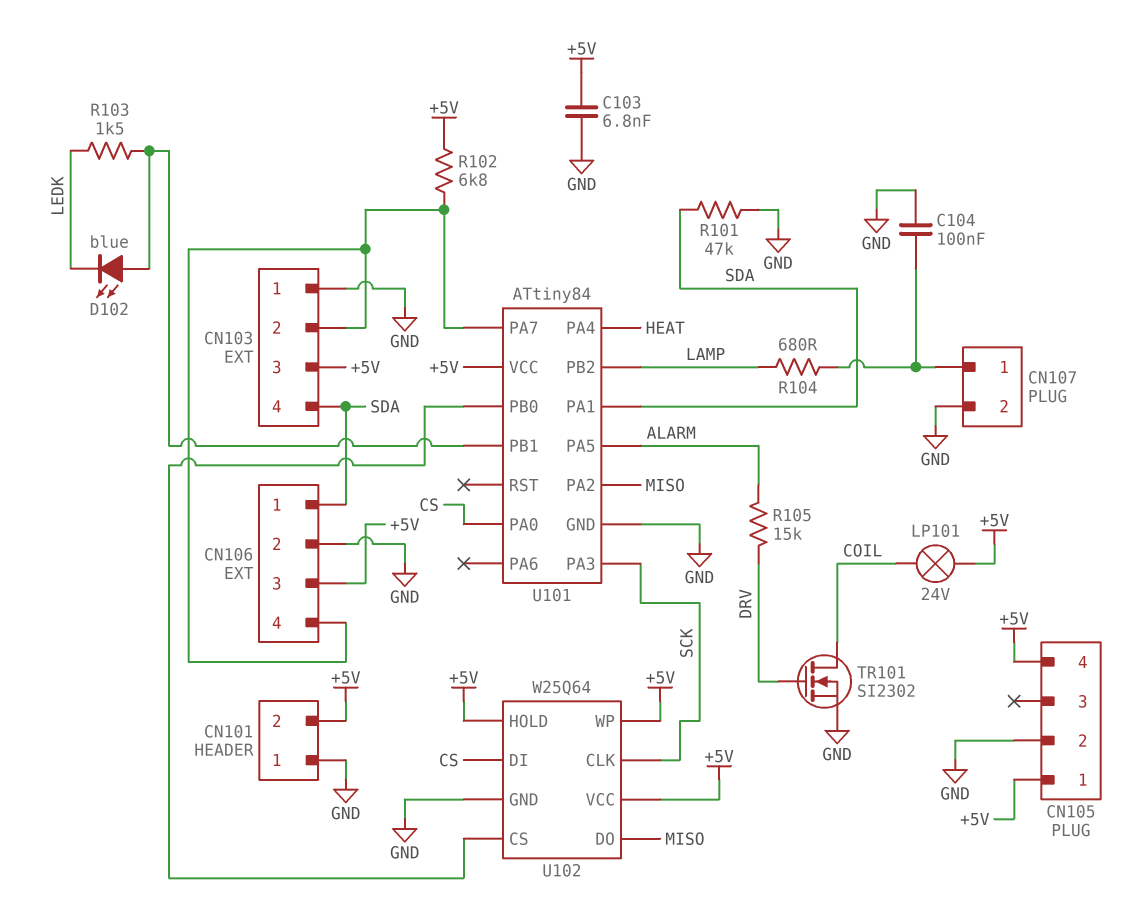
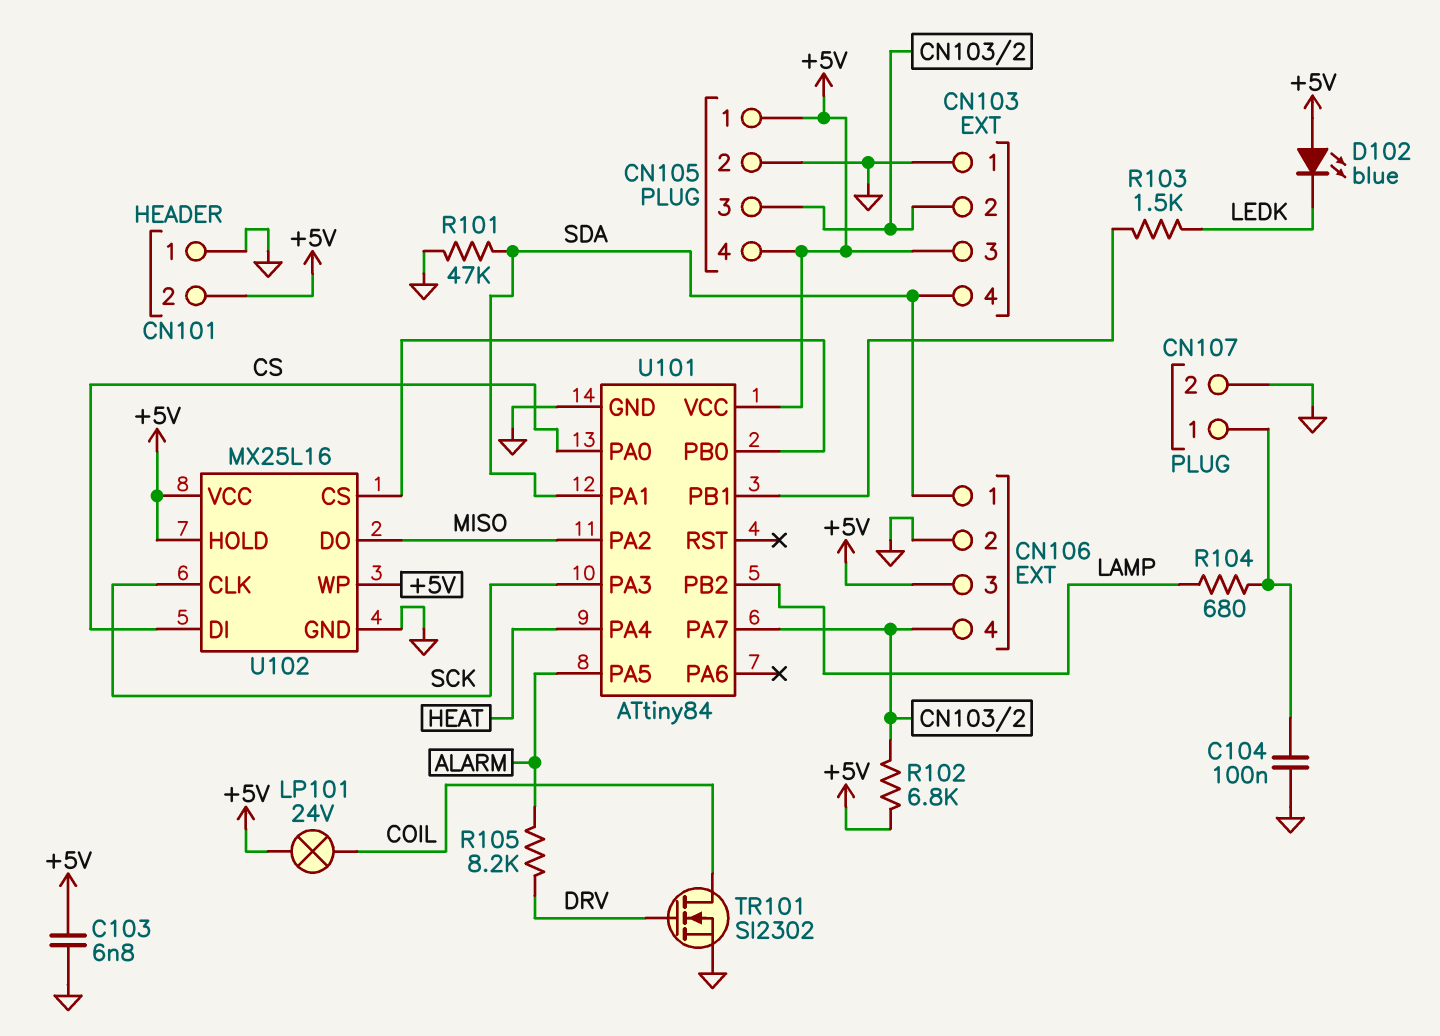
CN105 pin 3: none -> CN103/2
D102: LED blue (A U101/PB1, K LEDK) -> LED blue (A +5V, K LEDK)
R105: 15k (ALARM, DRV) -> 8.2k (ALARM, DRV)
U102: W25Q64 -> MX25L16

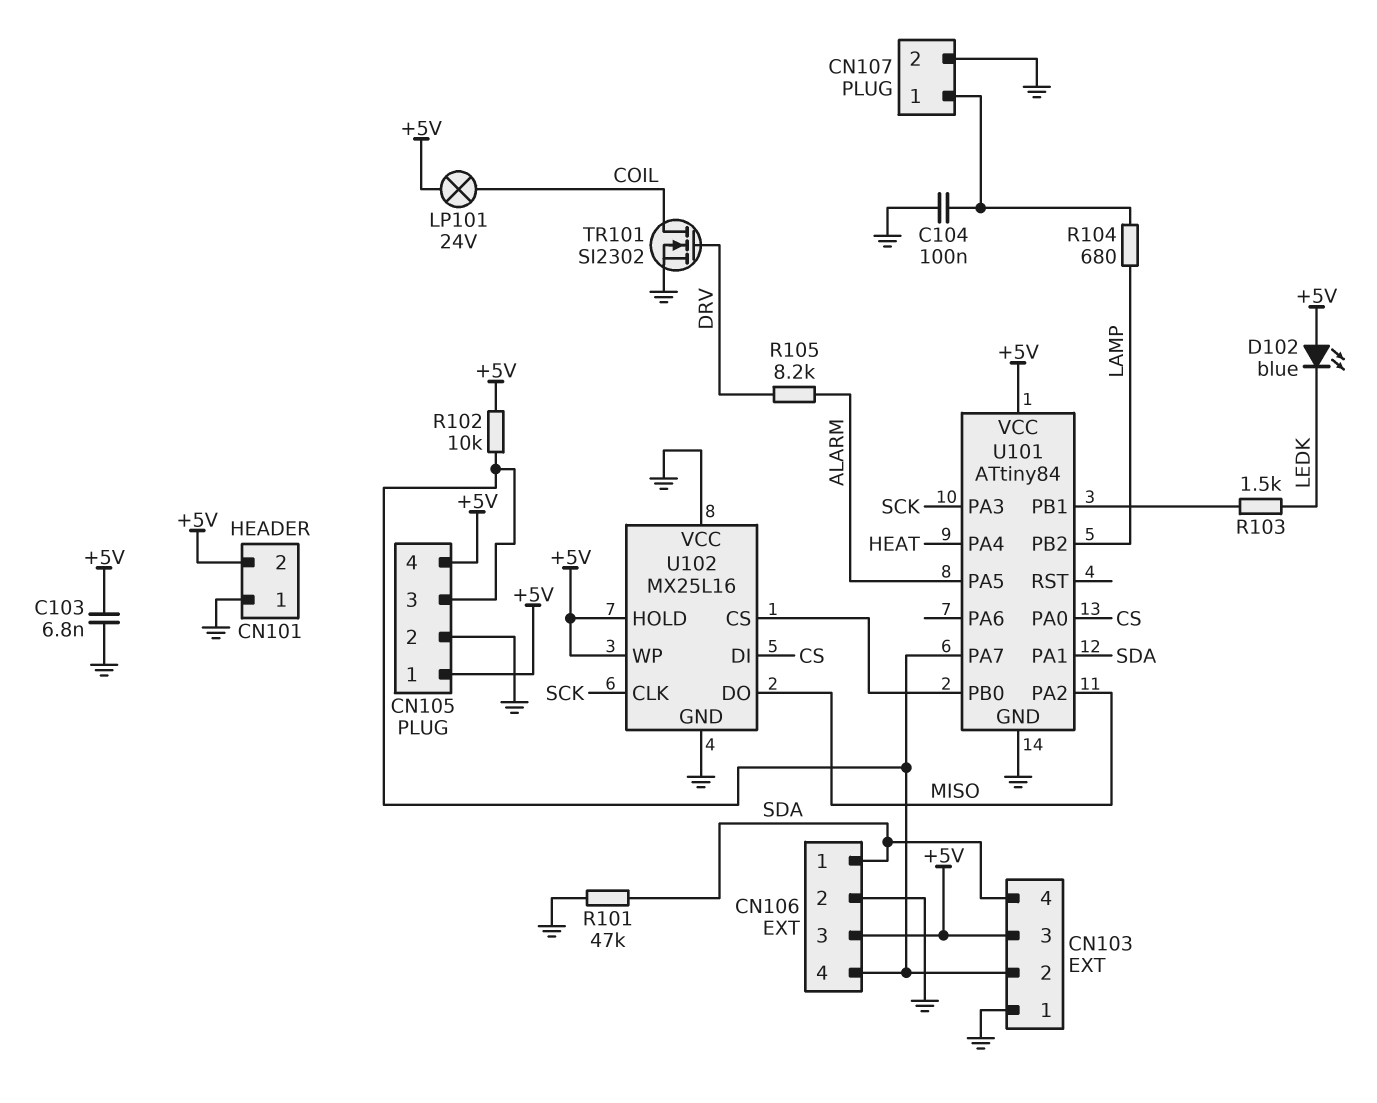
R102: 6.8k (+5V, CN103/2) -> 10k (+5V, CN103/2)
U102 pin VCC: +5V -> GND

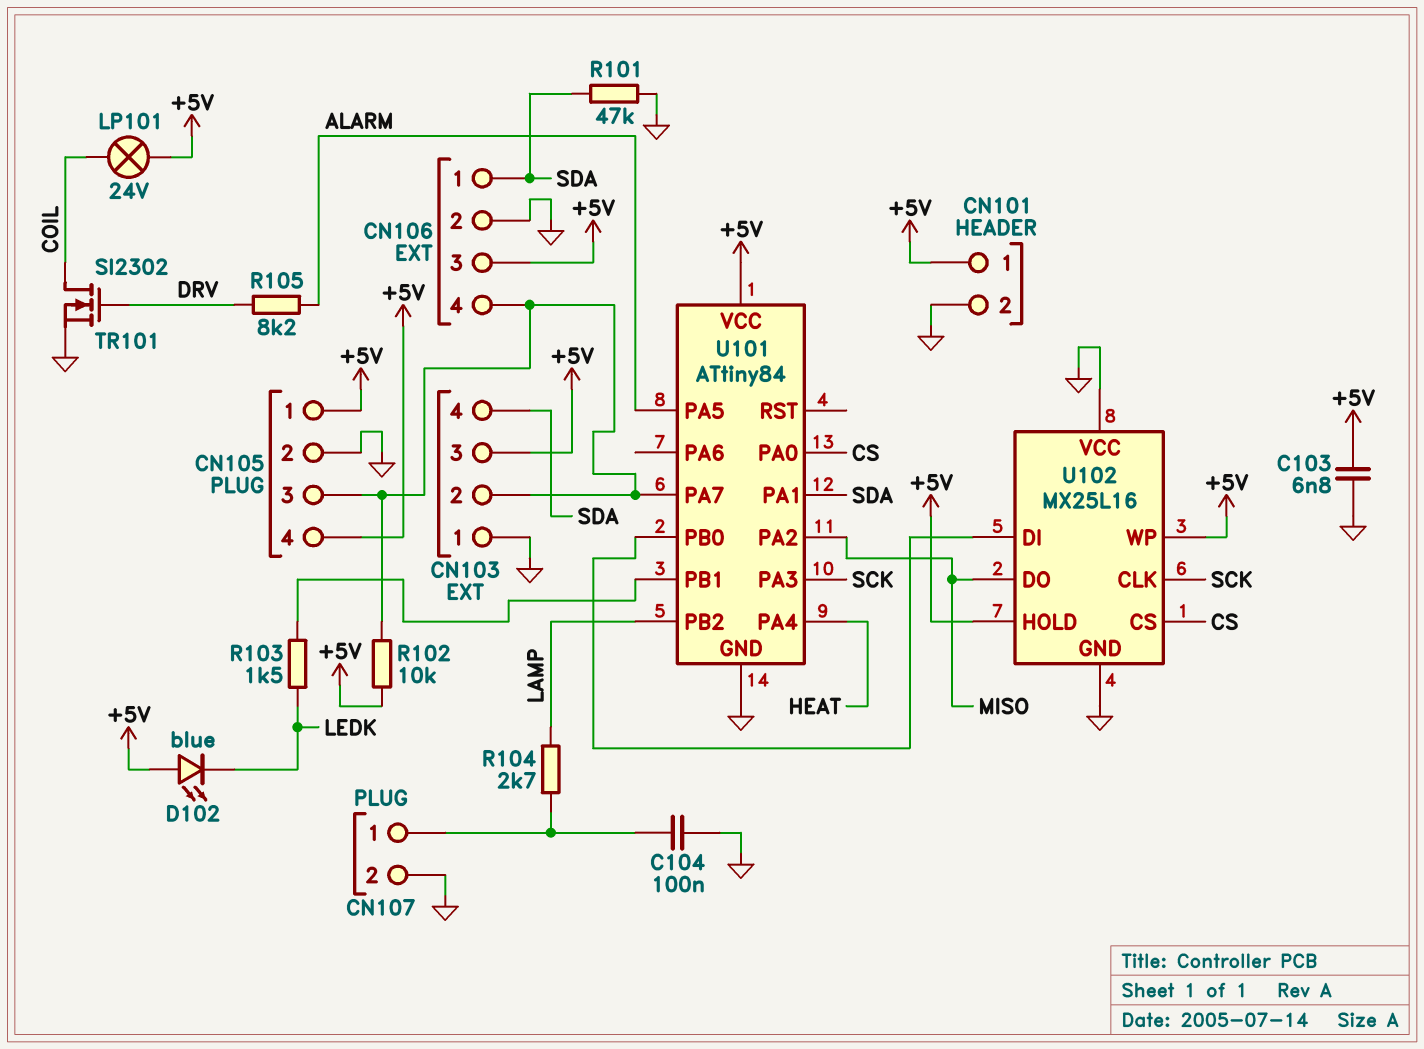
CN101 pin 1: GND -> +5V
CN101 pin 2: +5V -> GND
R104: 680 (CN107/1, LAMP) -> 2.7k (CN107/1, LAMP)
U102 pin CS: U101/PB0 -> CS
U102 pin DI: CS -> U101/PB0

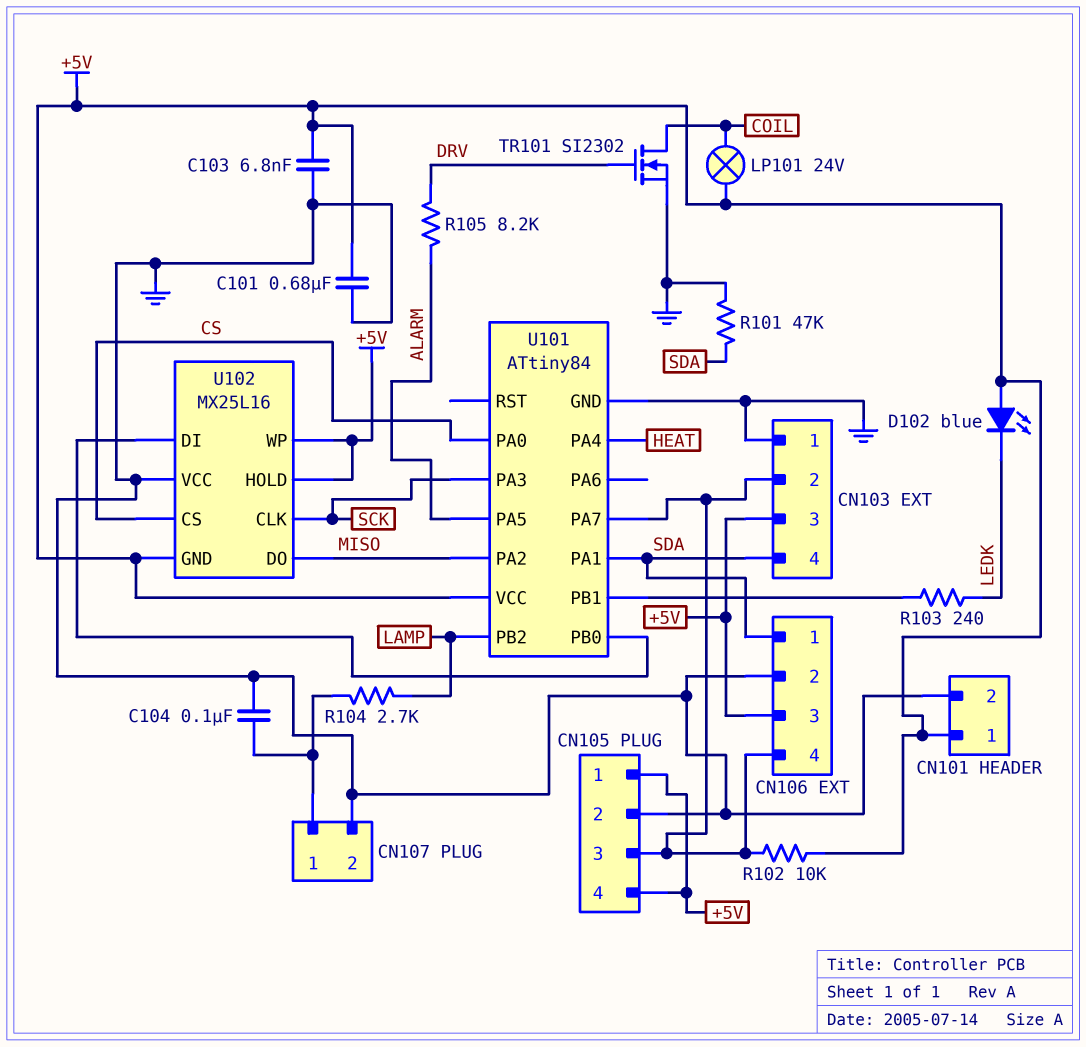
C101: none -> 680nF (+5V, GND)
R103: 1.5k (LEDK, U101/PB1) -> 240 (LEDK, U101/PB1)
U102 pin GND: GND -> +5V

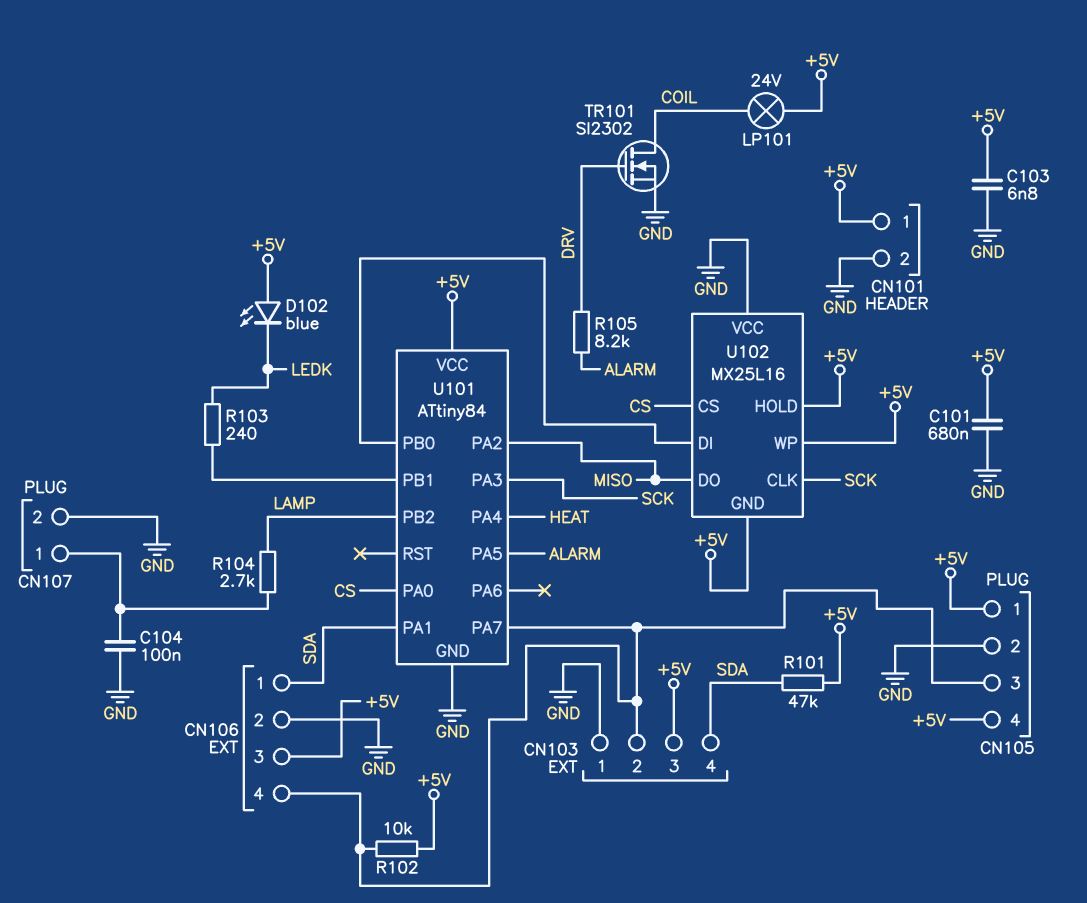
R101: 47k (GND, SDA) -> 47k (+5V, SDA)

